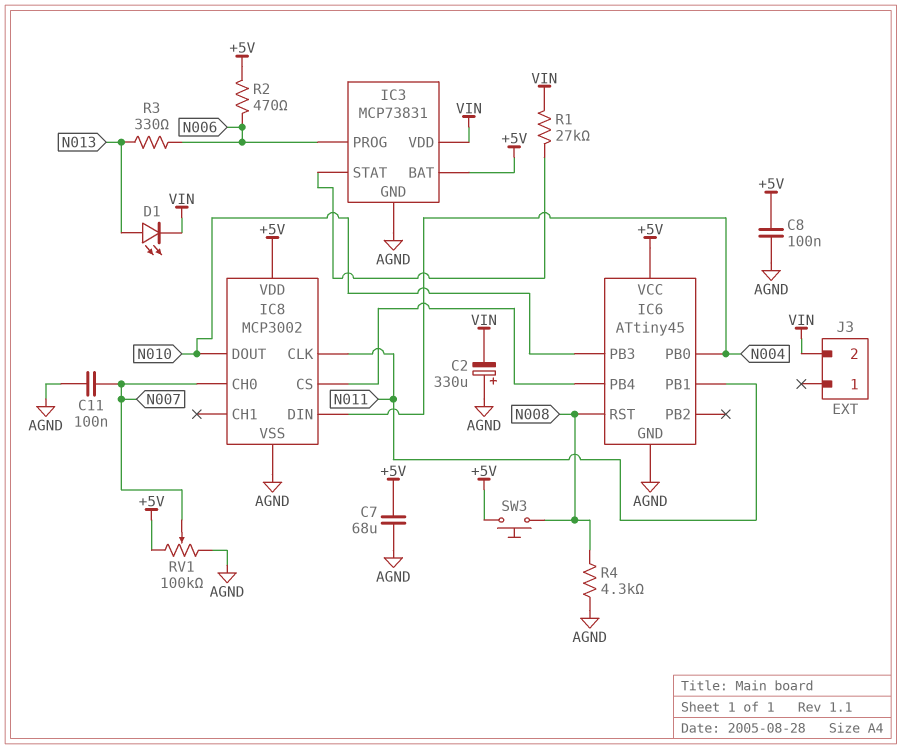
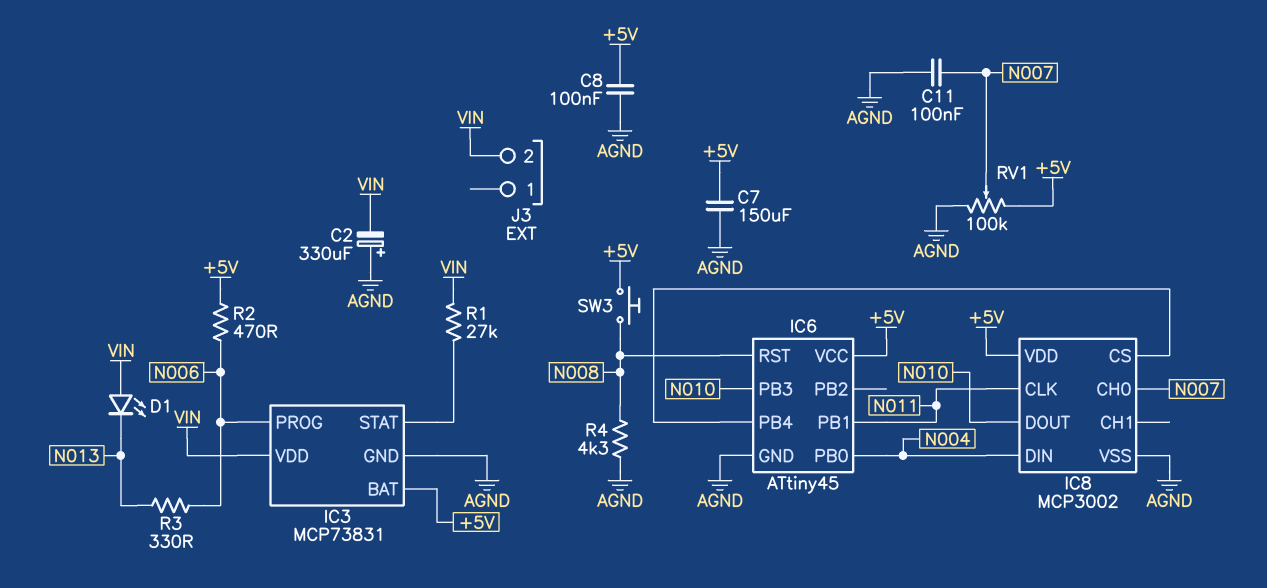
C7: 68uF (+5V, AGND) -> 150uF (+5V, AGND)
D1: LED (A N013, K VIN) -> LED (A VIN, K N013)

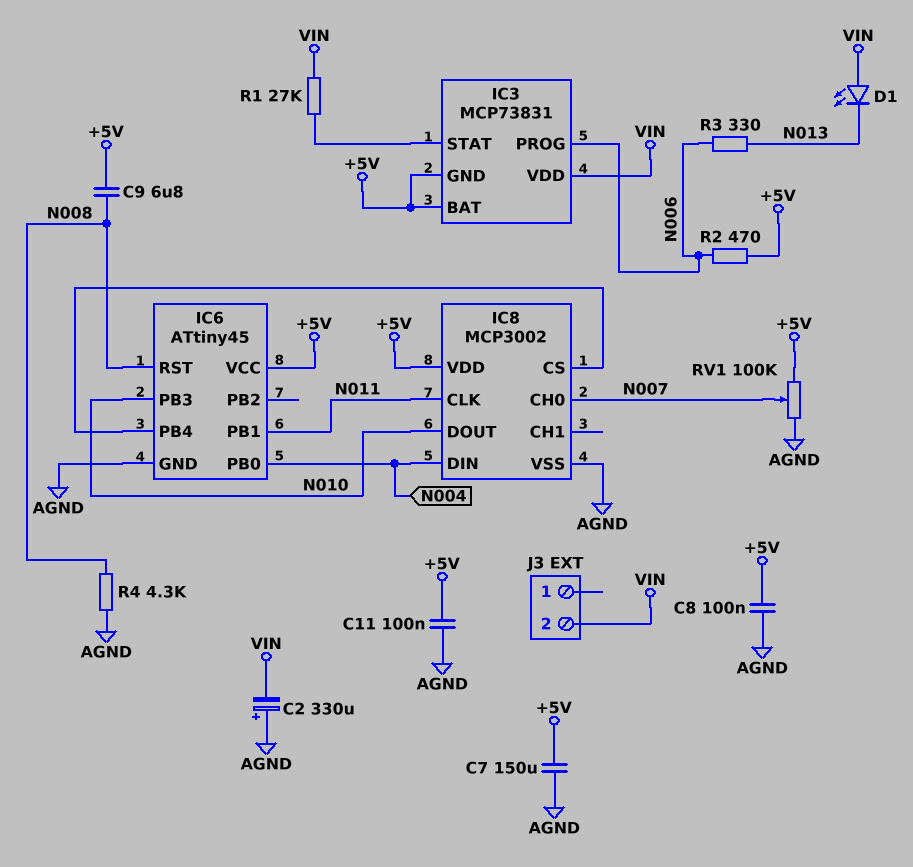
C9: none -> 6.8uF (+5V, N008)
C11: 100nF (AGND, N007) -> 100nF (+5V, AGND)
IC3 pin GND: AGND -> +5V
SW3: button (+5V, N008) -> none

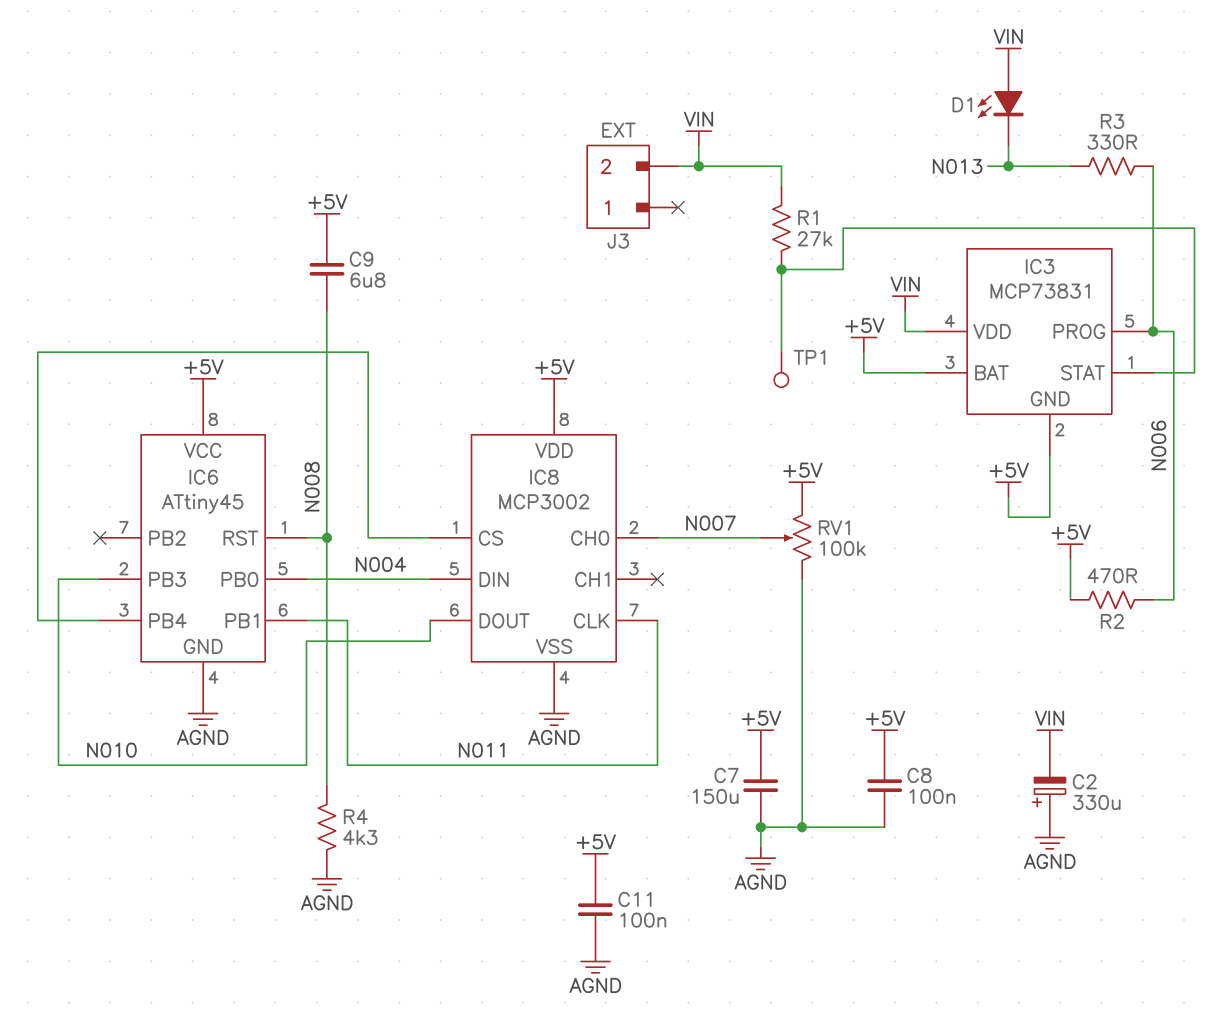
TP1: none -> test point (IC3/STAT)

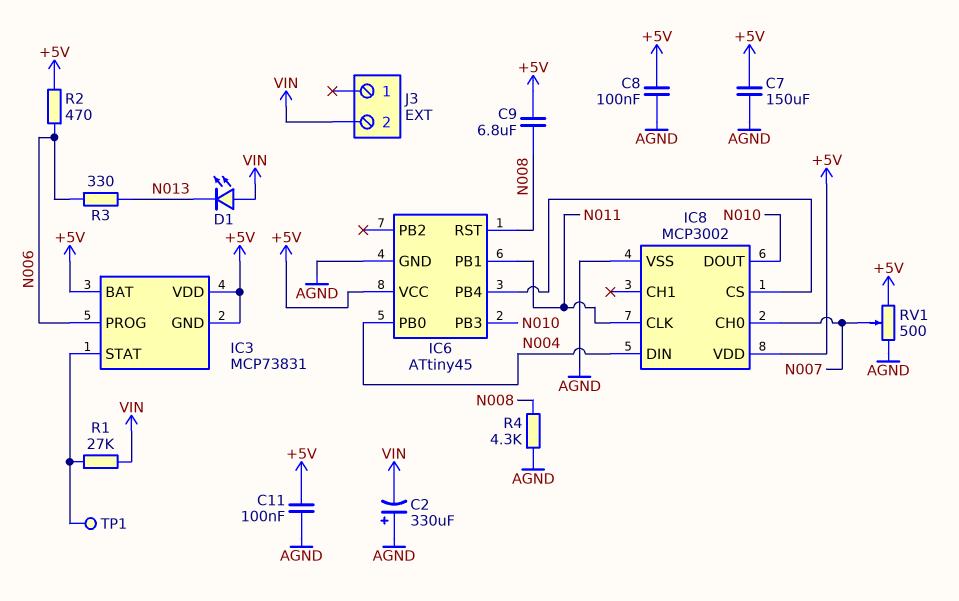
IC3 pin VDD: VIN -> +5V
RV1: 100k (+5V, AGND, wiper N007) -> 500 (+5V, AGND, wiper N007)

